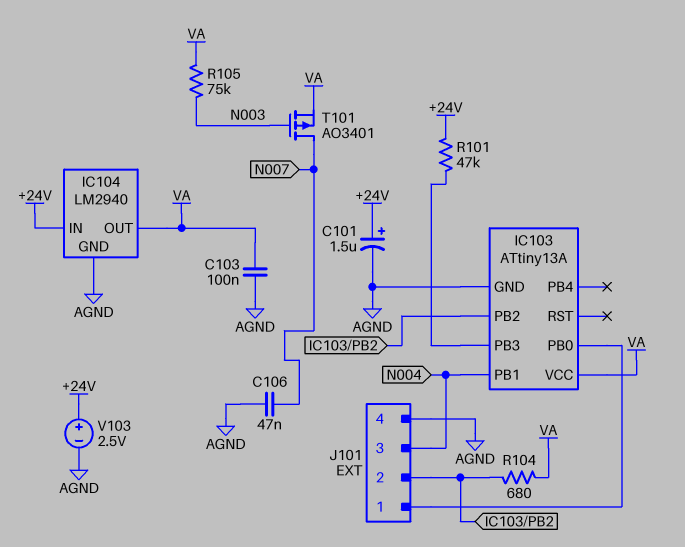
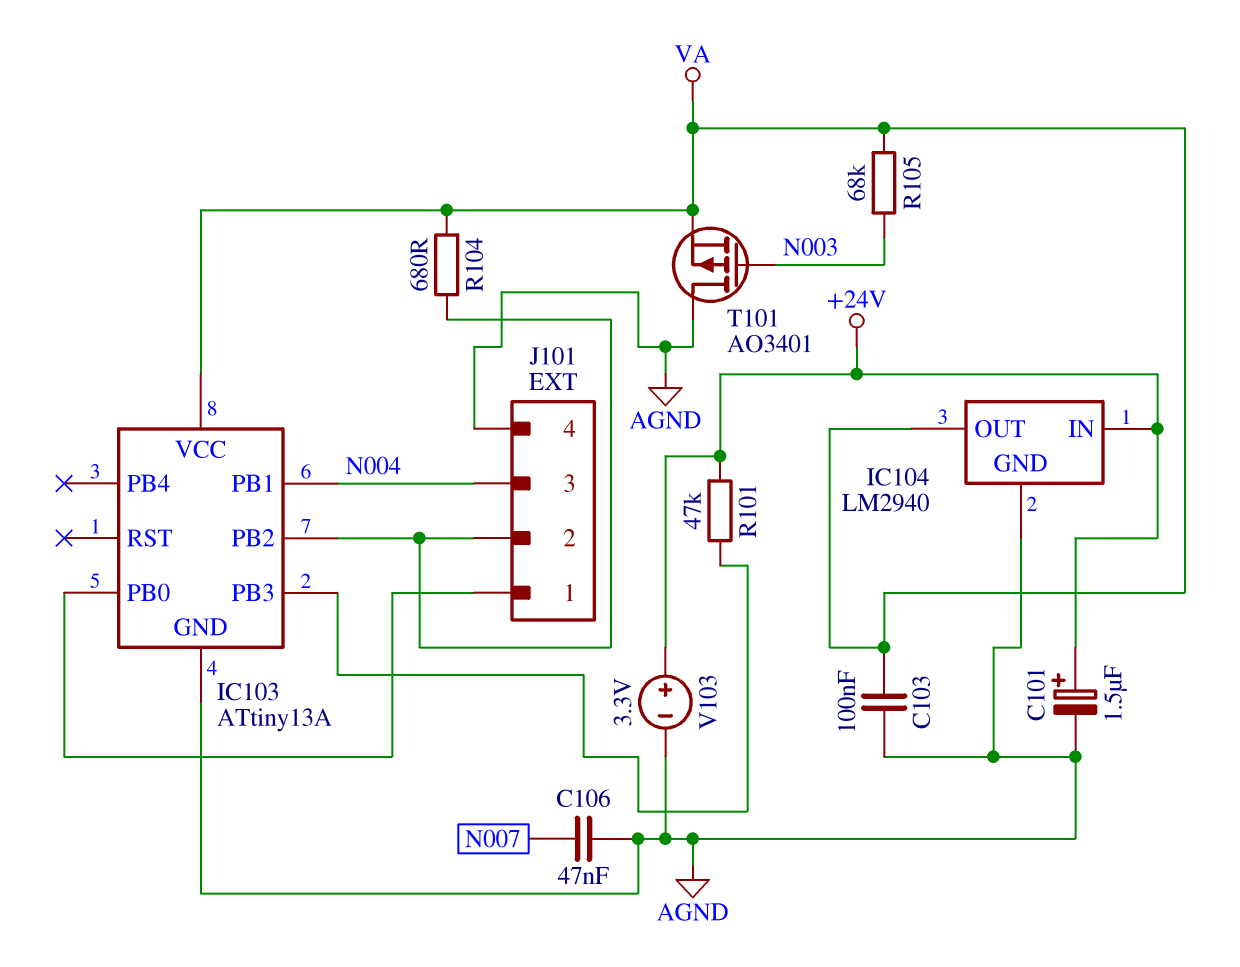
R105: 75k (N003, VA) -> 68k (N003, VA)
T101: PMOS AO3401 (G N003, D N007, S VA) -> PMOS AO3401 (G N003, D AGND, S VA)
V103: 2.5V (plus +24V, minus AGND) -> 3.3V (plus +24V, minus AGND)

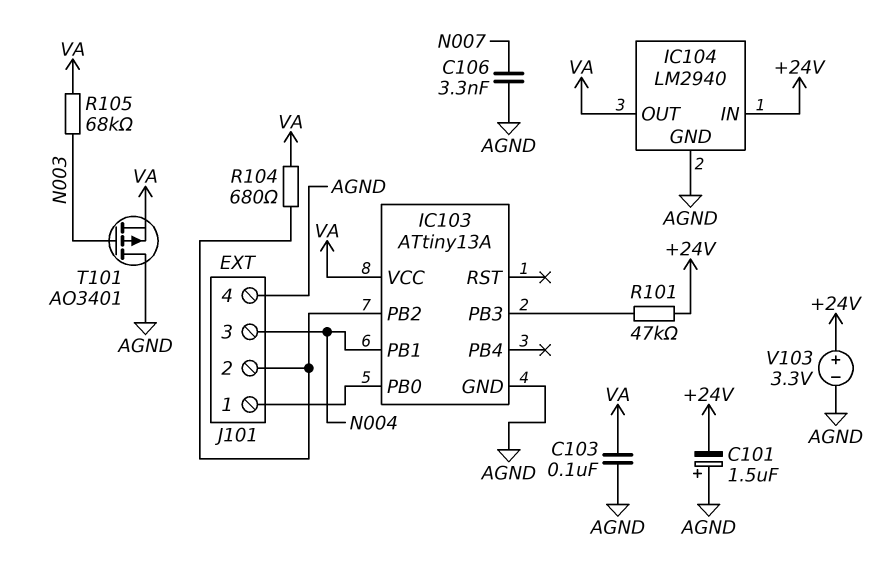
C101: 1.5uF (plus +24V, minus AGND) -> 1.5uF (plus AGND, minus +24V)
C106: 47nF (AGND, N007) -> 3.3nF (AGND, N007)

